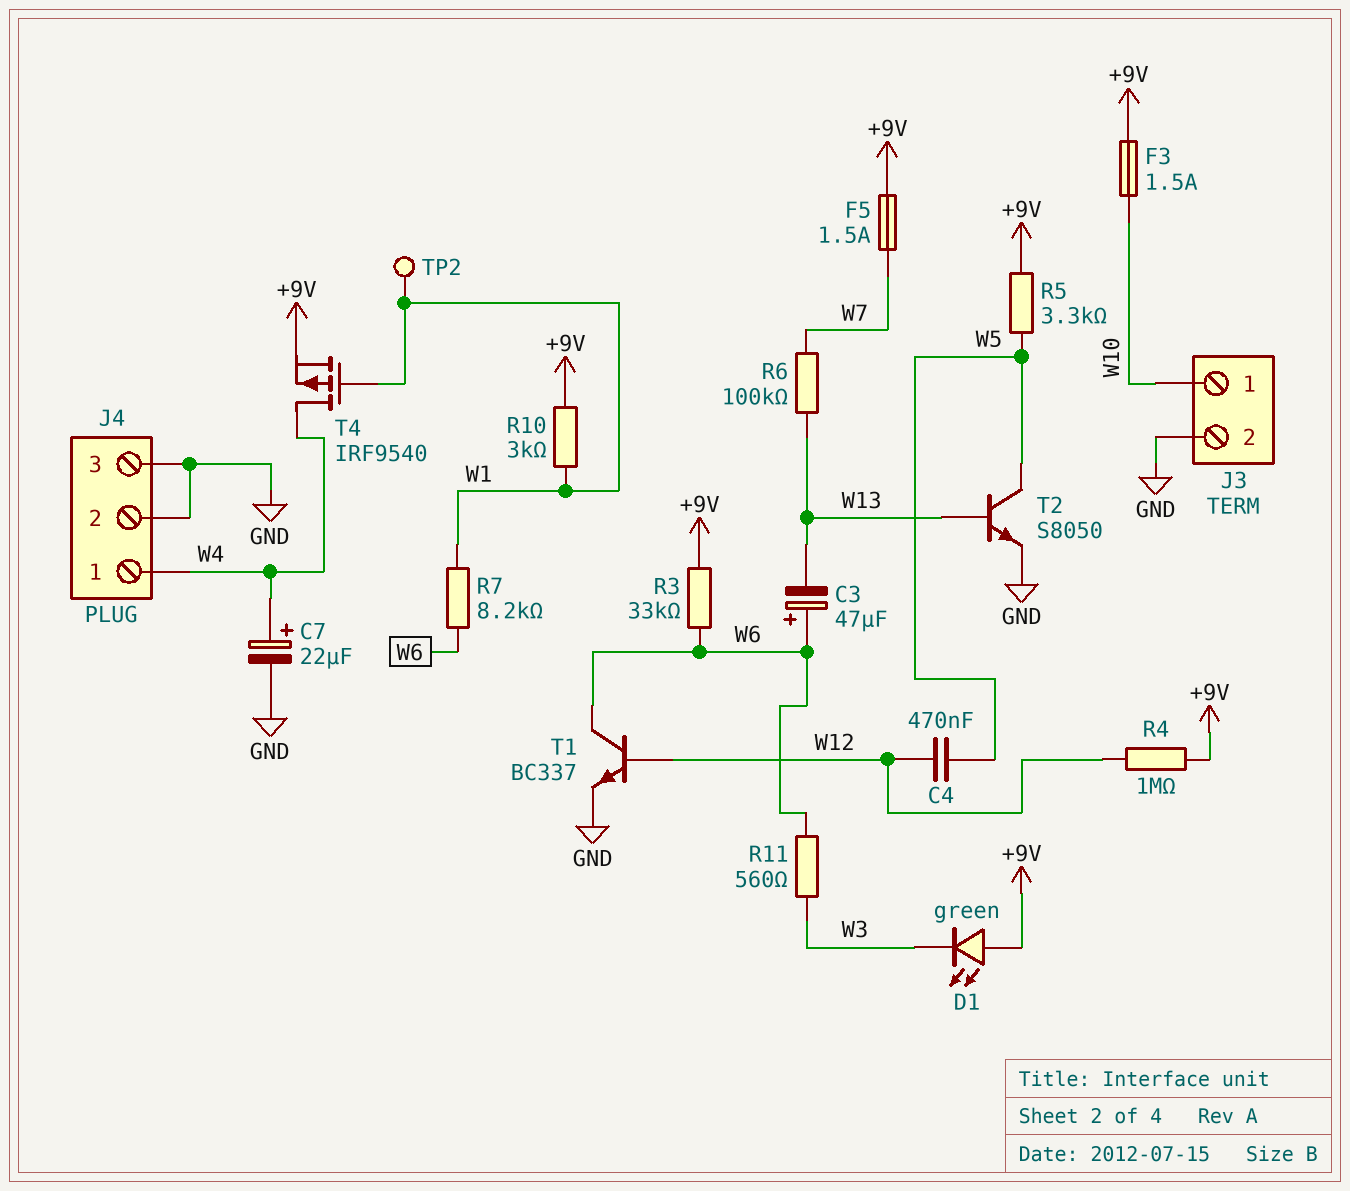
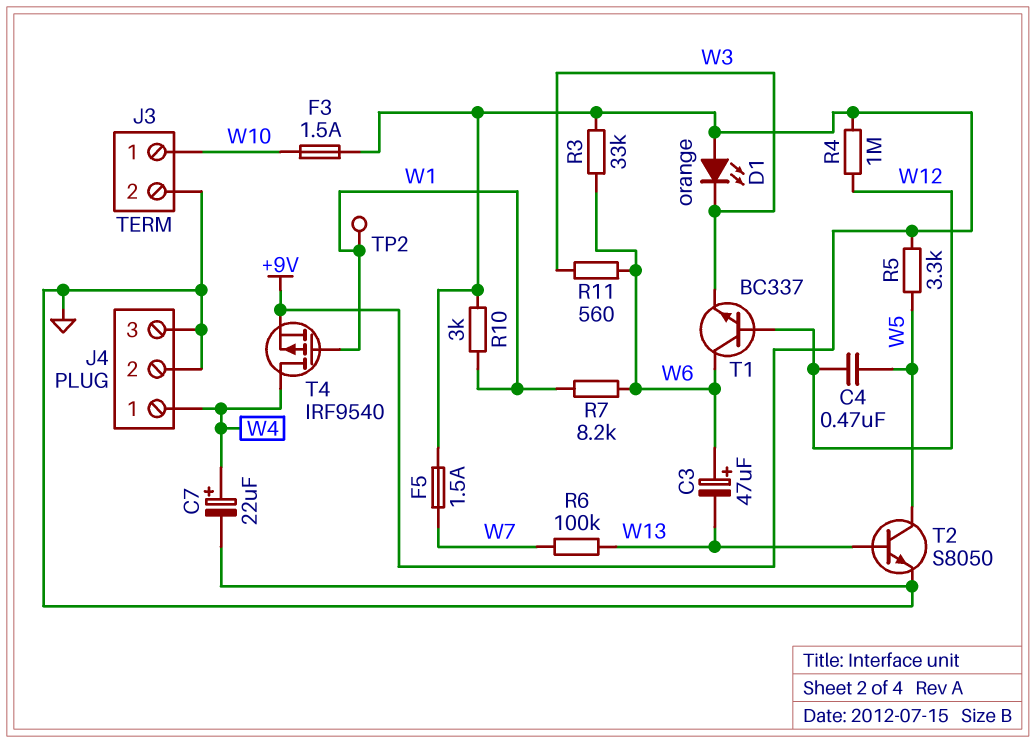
D1: LED green (A +9V, K W3) -> LED orange (A +9V, K W3)
T1: NPN BC337 (B W12, C W6, E GND) -> NPN BC337 (B W12, C W6, E W3)

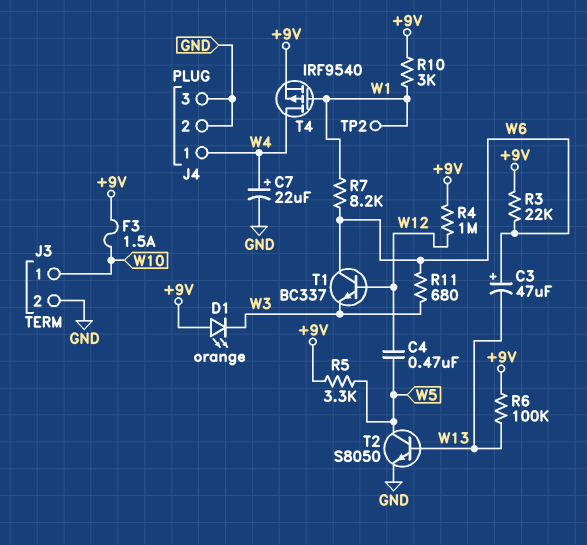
F5: 1.5A (+9V, W7) -> none
R3: 33k (+9V, W6) -> 22k (+9V, W6)
R6: 100k (W7, W13) -> 100k (+9V, W13)
R11: 560 (W3, W6) -> 680 (W3, W6)

